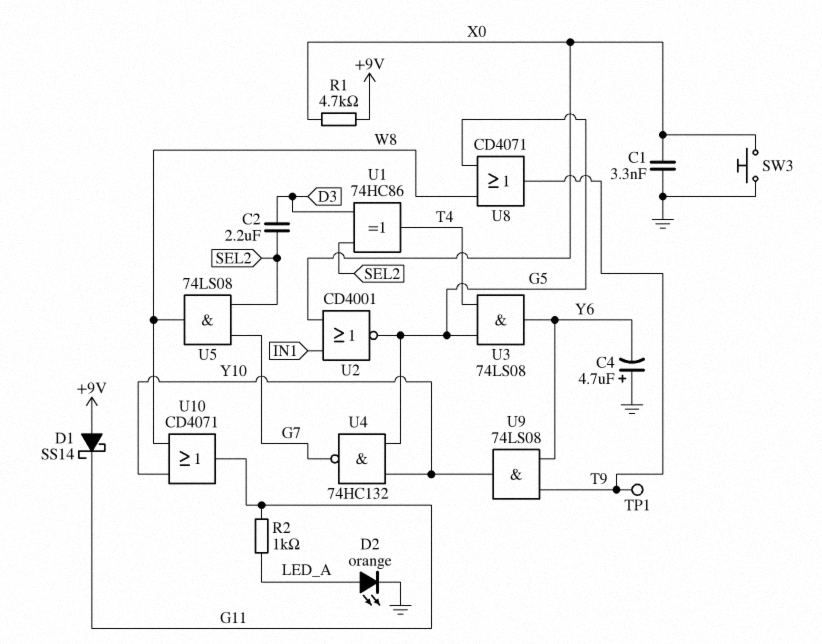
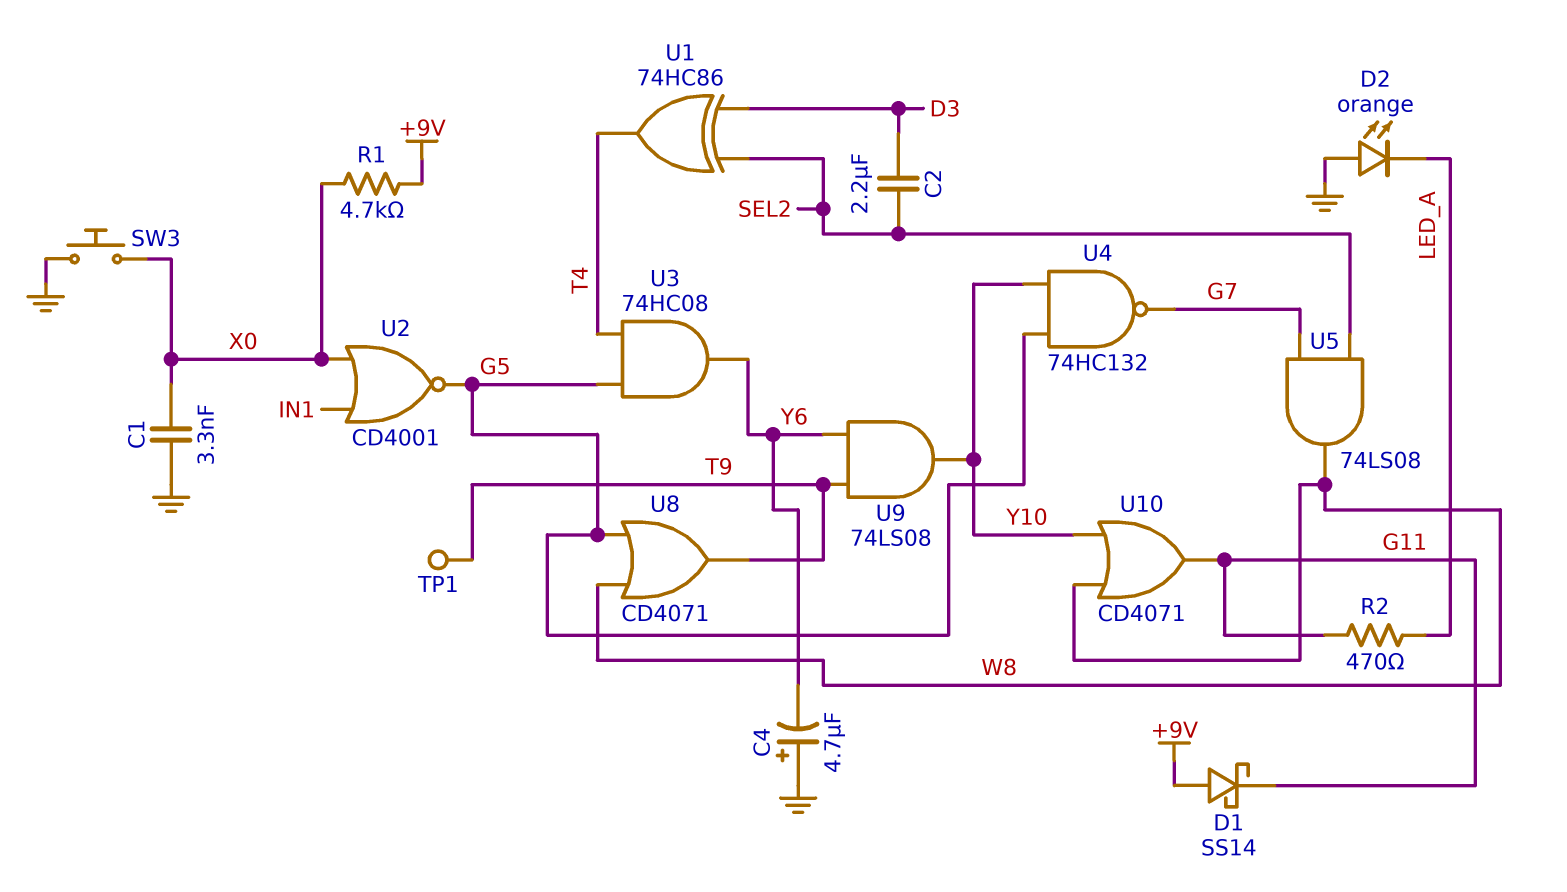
D2: LED orange (A LED_A, K GND) -> LED orange (A GND, K LED_A)
R2: 1k (G11, LED_A) -> 470 (G11, LED_A)
U3: AND 74LS08 (in G5, in T4, out Y6) -> AND 74HC08 (in G5, in T4, out Y6)

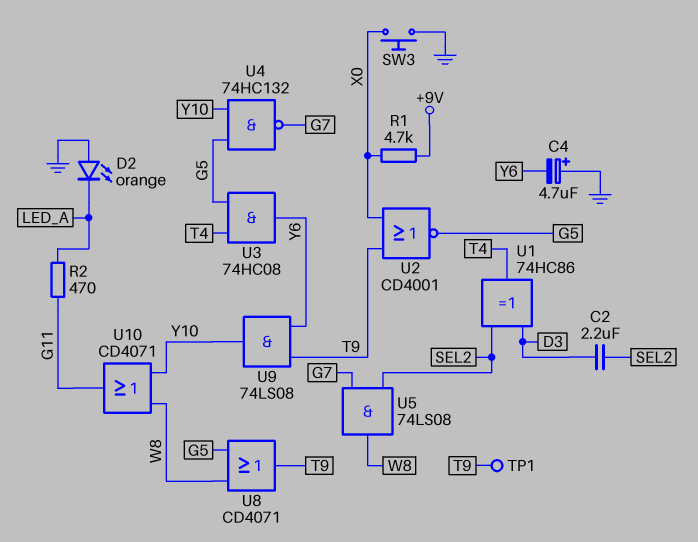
C1: 3.3nF (GND, X0) -> none
D1: schottky SS14 (A +9V, K G11) -> none
U2: NOR CD4001 (in IN1, in X0, out G5) -> NOR CD4001 (in T9, in X0, out G5)

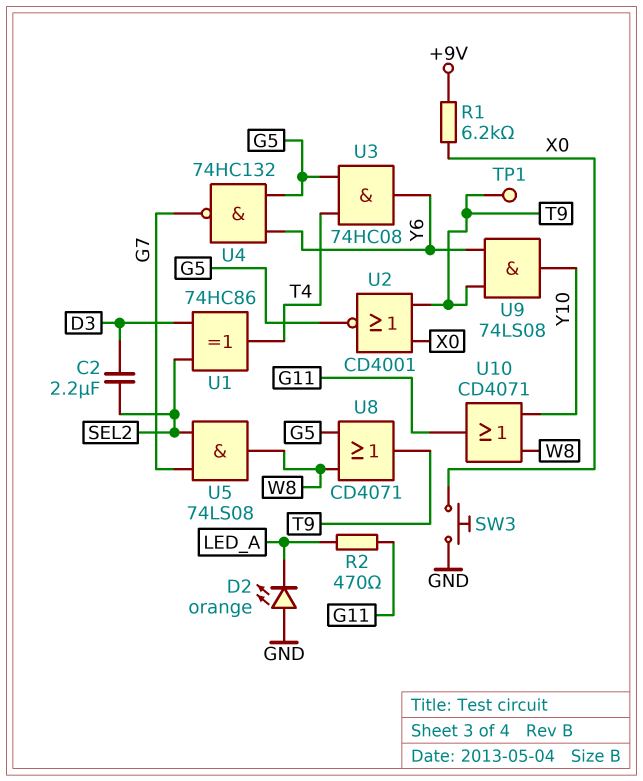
C4: 4.7uF (plus GND, minus Y6) -> none
R1: 4.7k (+9V, X0) -> 6.2k (+9V, X0)
U4: NAND 74HC132 (in G5, in Y10, out G7) -> NAND 74HC132 (in G5, in Y6, out G7)

